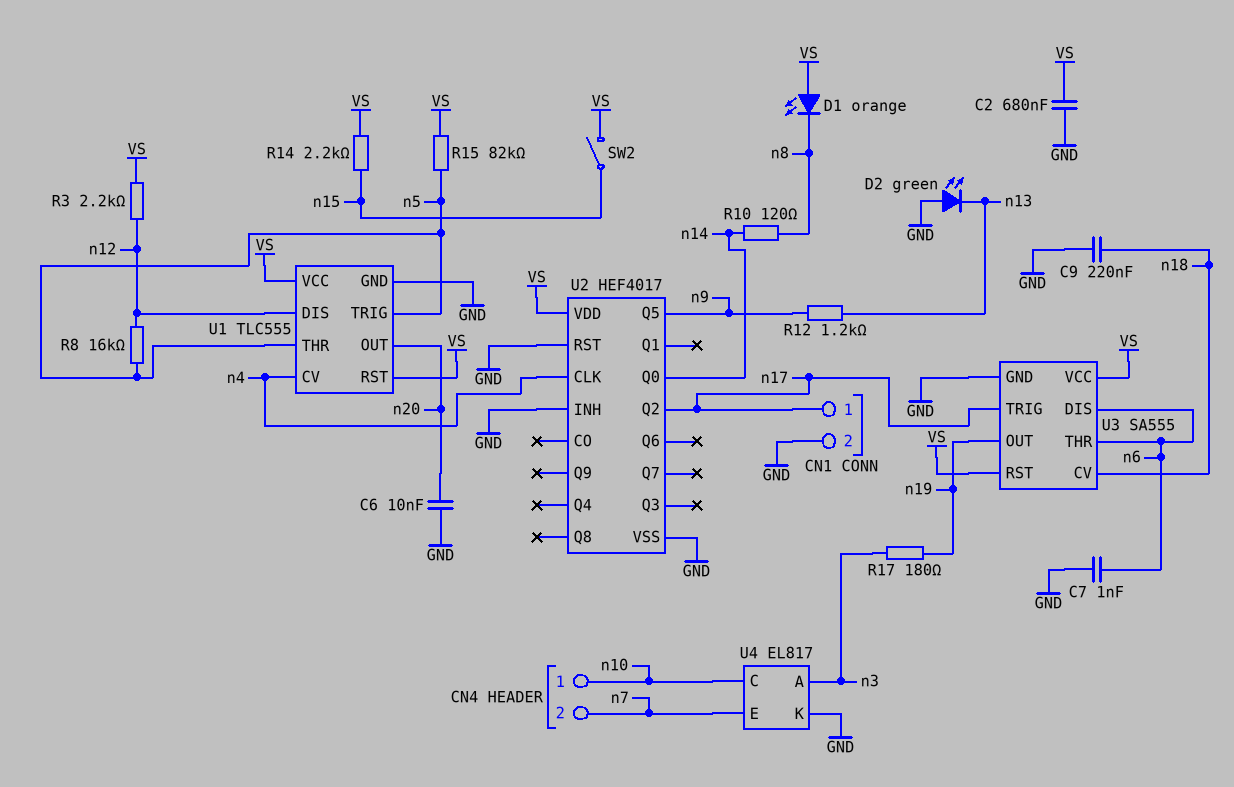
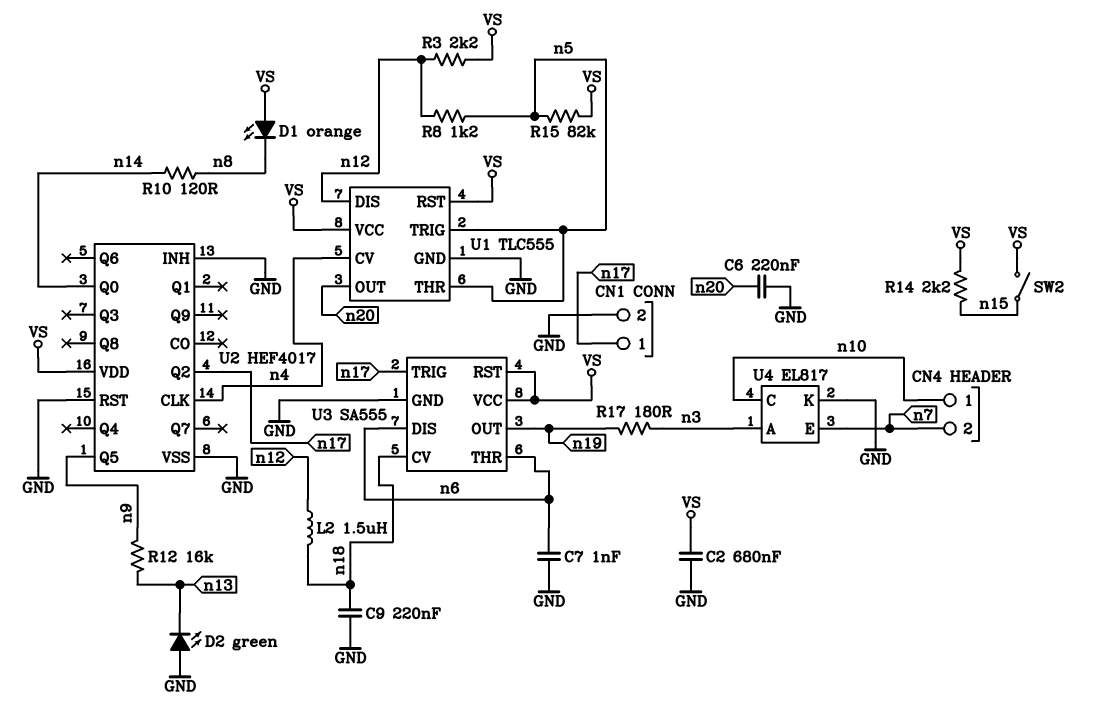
C6: 10nF (GND, n20) -> 220nF (GND, n20)
L2: none -> 1.5uH (n12, n18)
R8: 16k (n5, n12) -> 1.2k (n5, n12)
R12: 1.2k (n9, n13) -> 16k (n9, n13)

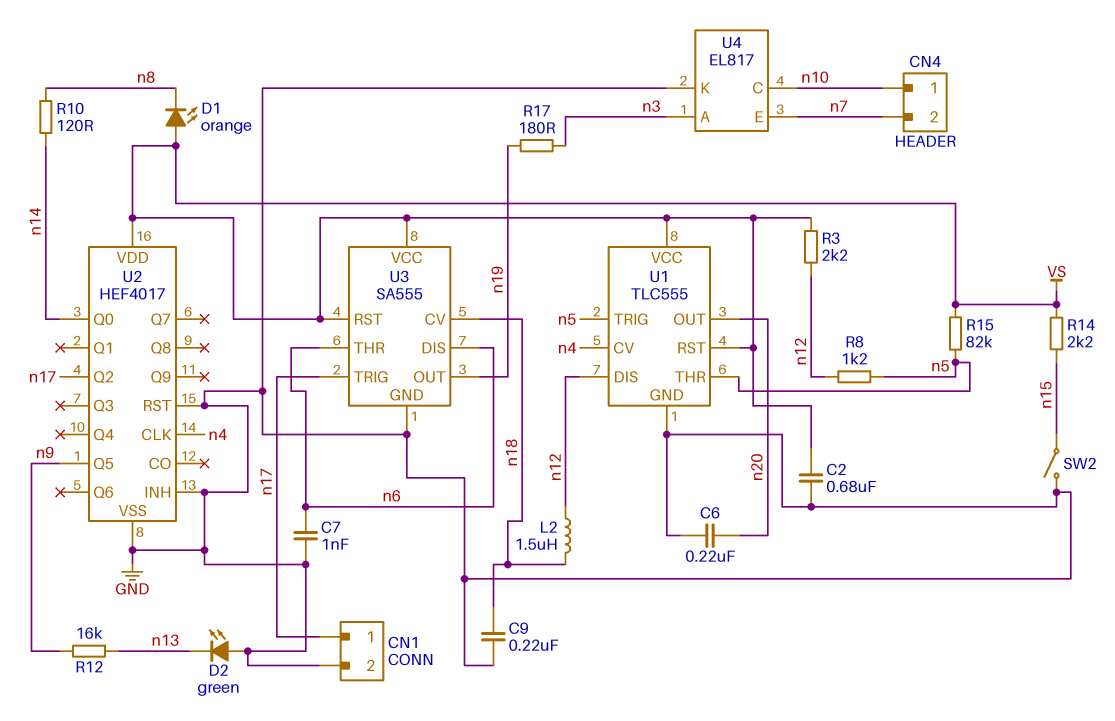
SW2: switch (VS, n15) -> switch (GND, n15)

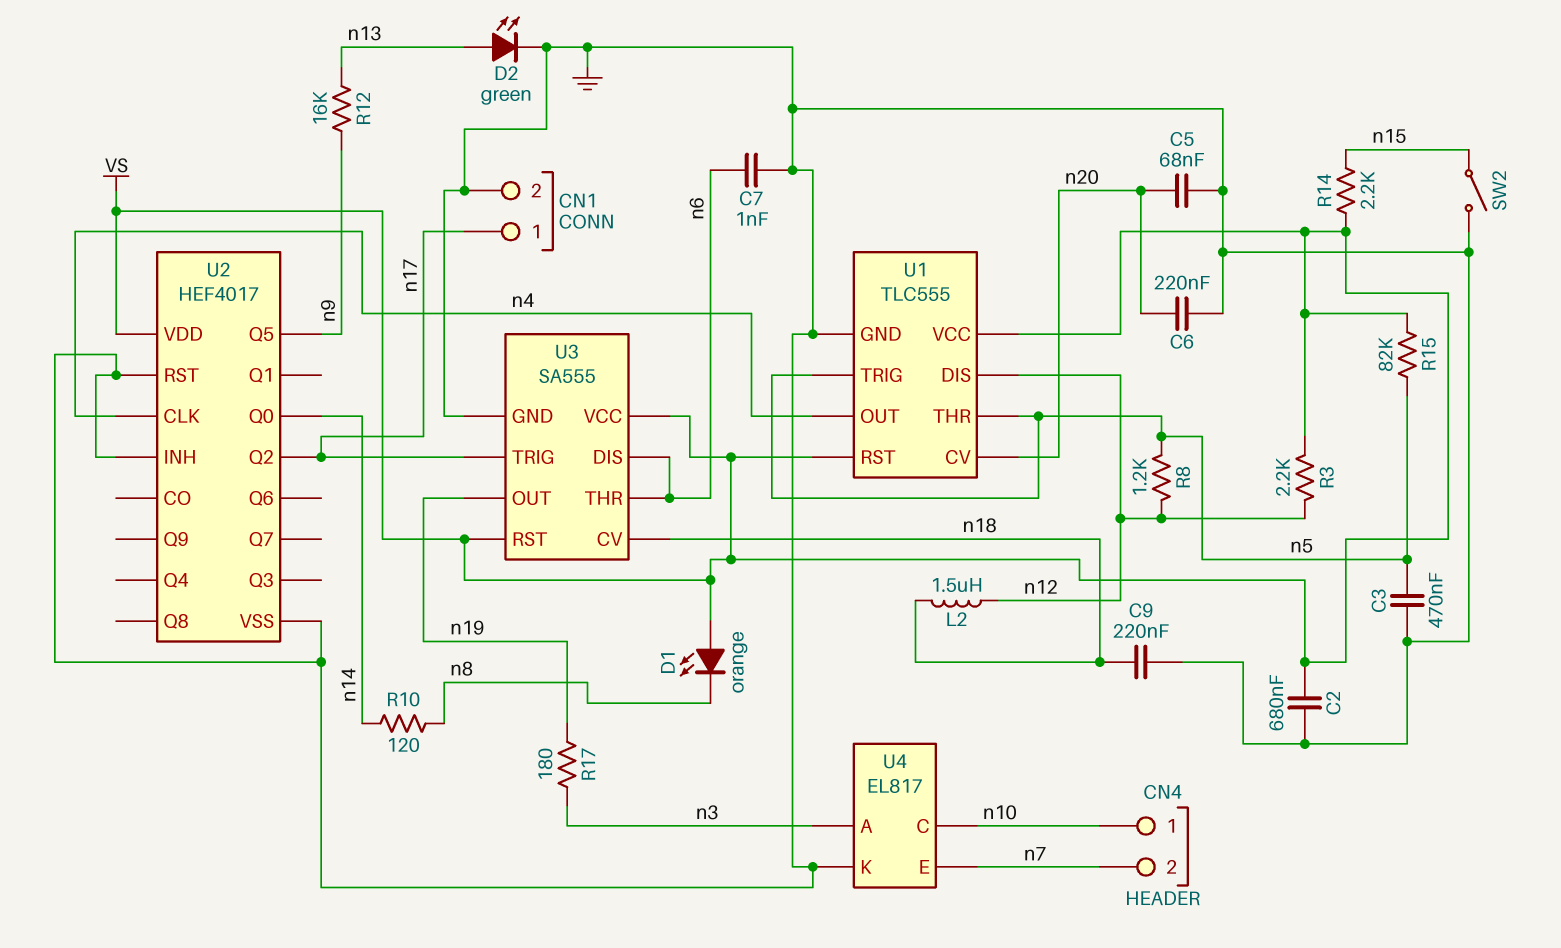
C3: none -> 470nF (GND, n5)
C5: none -> 68nF (GND, n20)
D2: LED green (A GND, K n13) -> LED green (A n13, K GND)
U1 pin CV: n4 -> n20
U1 pin OUT: n20 -> n4

